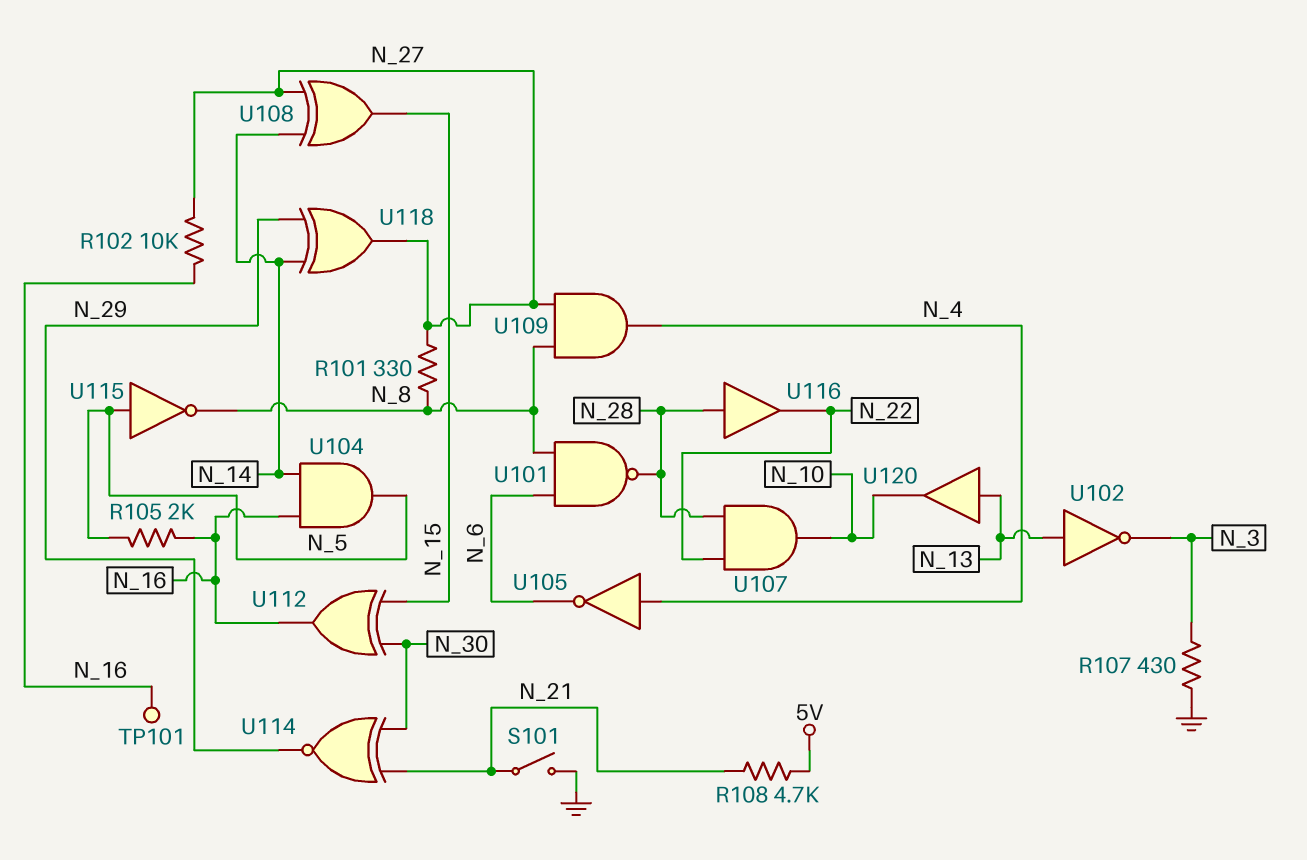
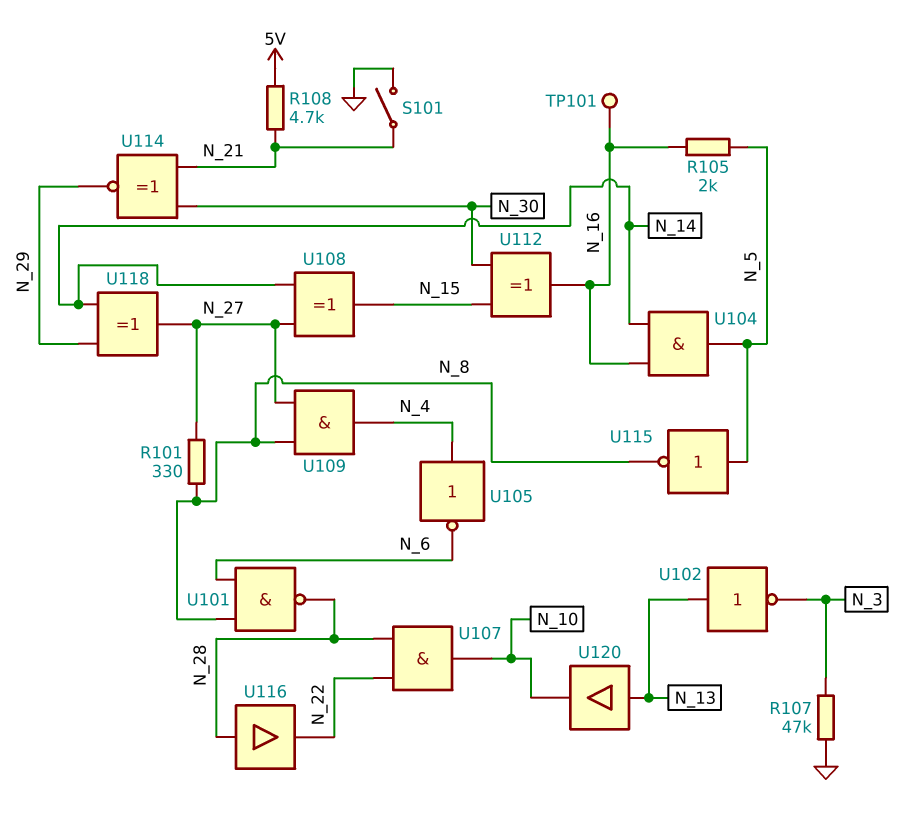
R102: 10k (N_16, N_27) -> none
R107: 430 (GND, N_3) -> 47k (GND, N_3)

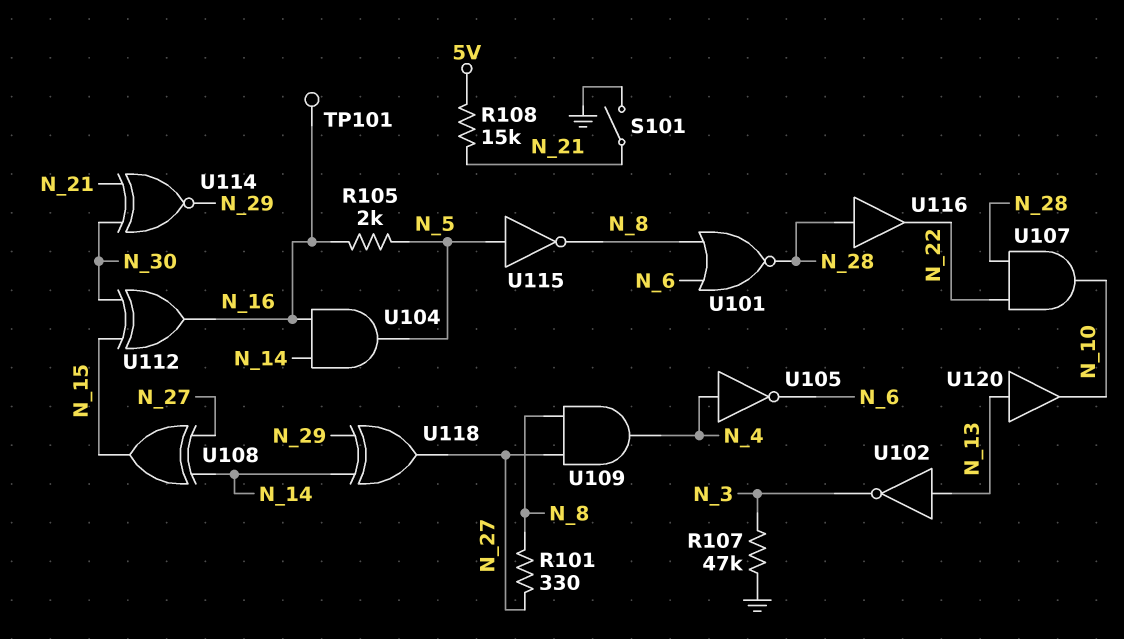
R108: 4.7k (5V, N_21) -> 15k (5V, N_21)
U101: NAND (in N_6, in N_8, out N_28) -> NOR (in N_6, in N_8, out N_28)

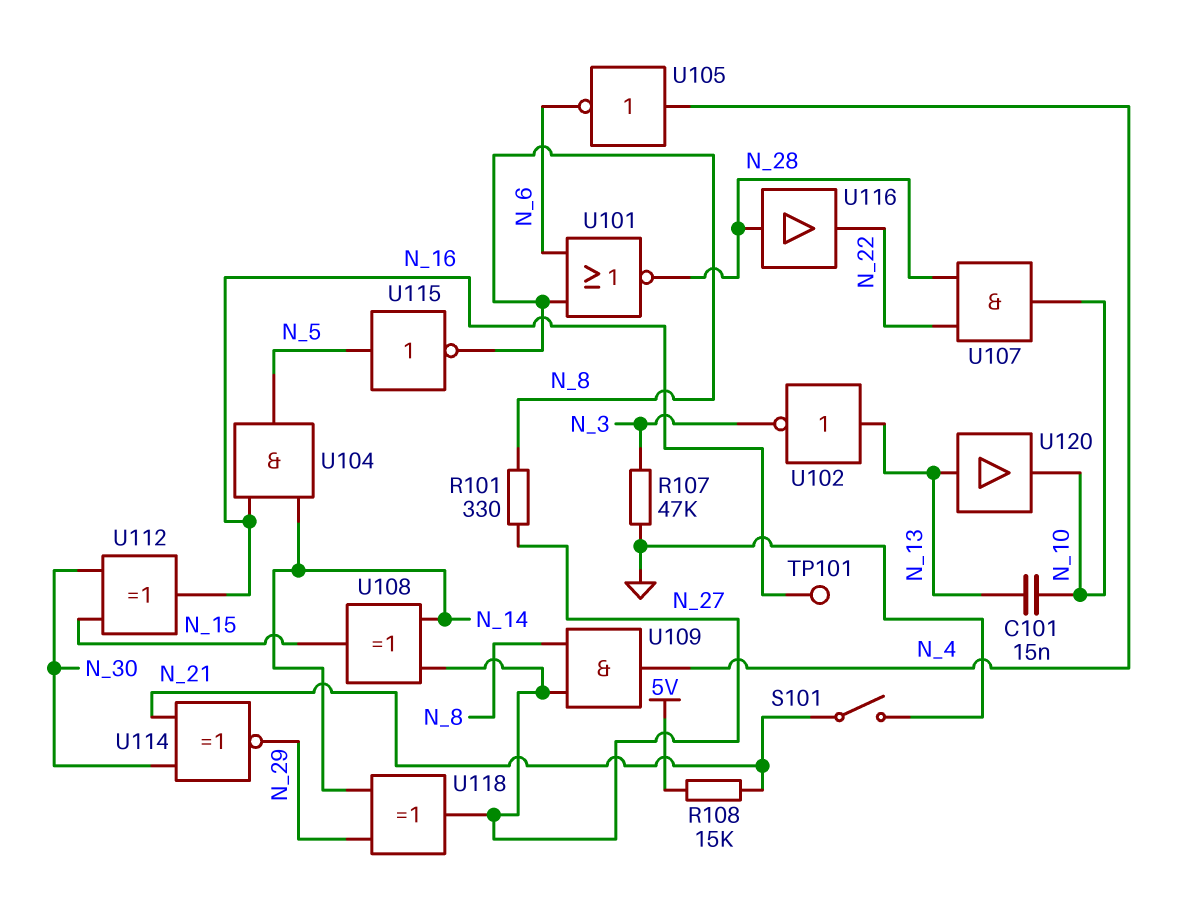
C101: none -> 15nF (N_10, N_13)
R105: 2k (N_5, N_16) -> none

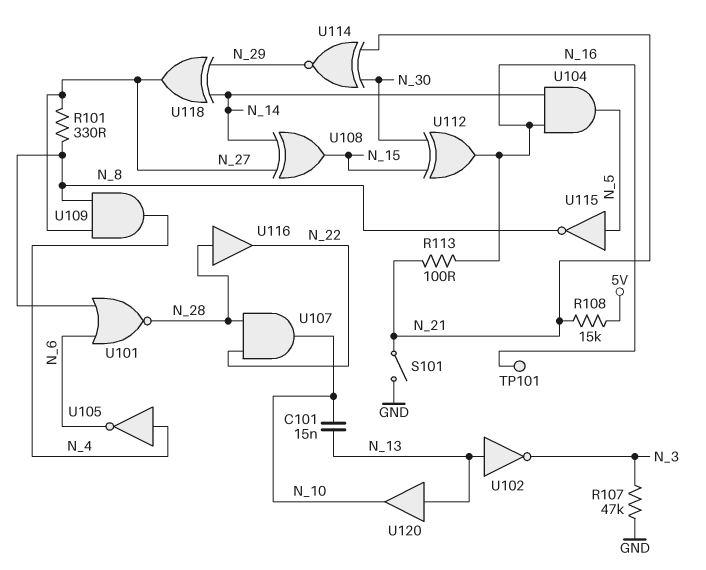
R113: none -> 100 (N_16, N_21)

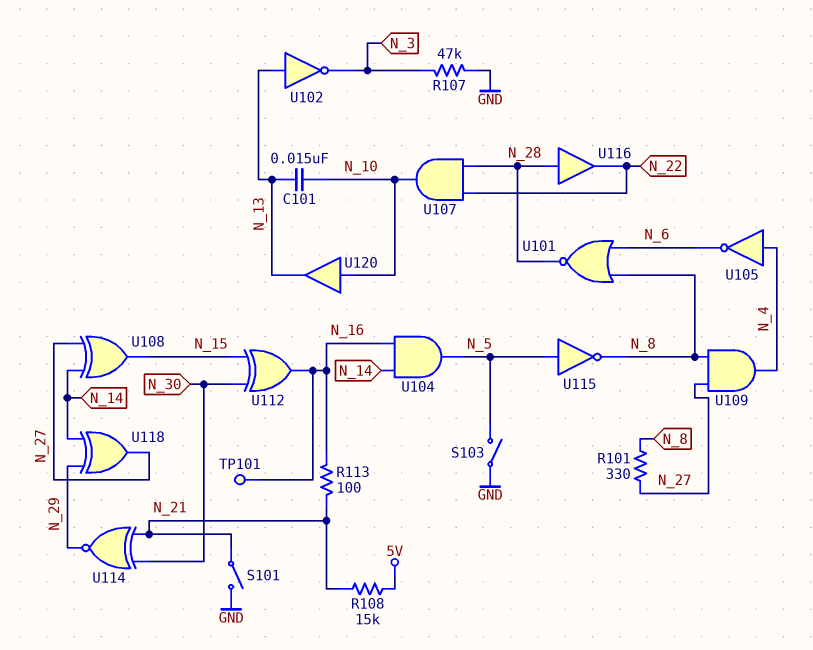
S103: none -> switch (GND, N_5)
U120: buffer (in N_13, out N_10) -> buffer (in N_10, out N_13)

